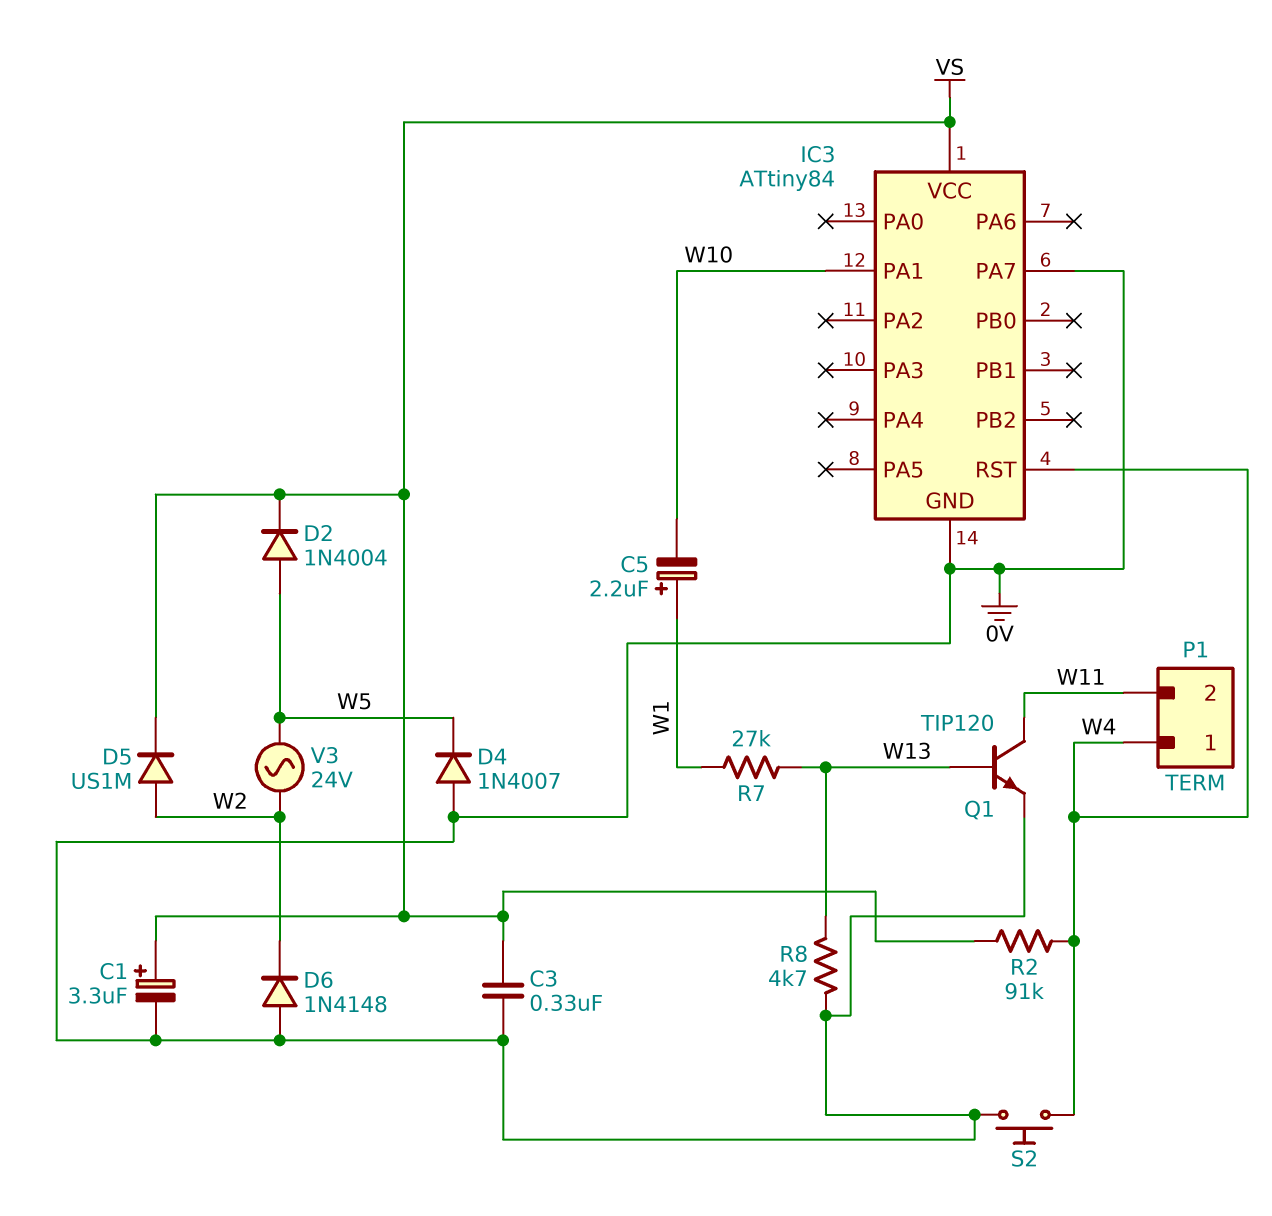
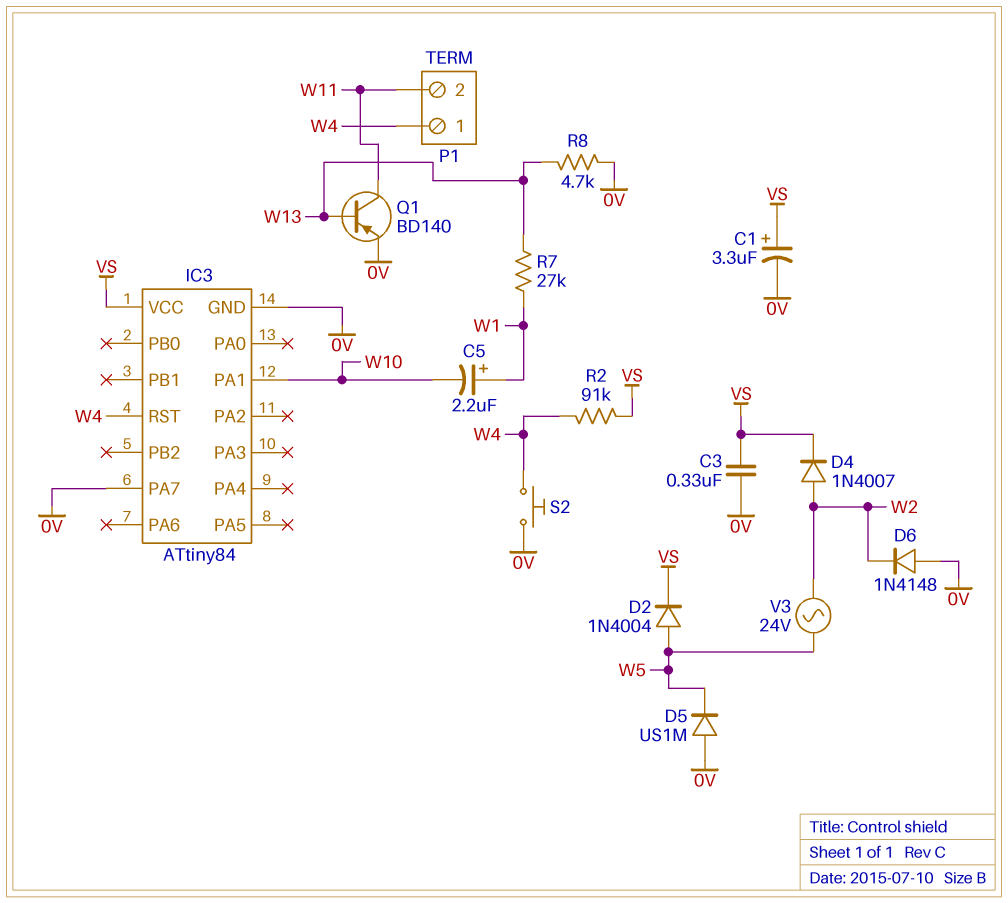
D4: diode 1N4007 (A 0V, K W5) -> diode 1N4007 (A W2, K VS)
D5: diode US1M (A W2, K VS) -> diode US1M (A 0V, K W5)
Q1: NPN TIP120 (B W13, C W11, E 0V) -> PNP BD140 (B W13, C W11, E 0V)

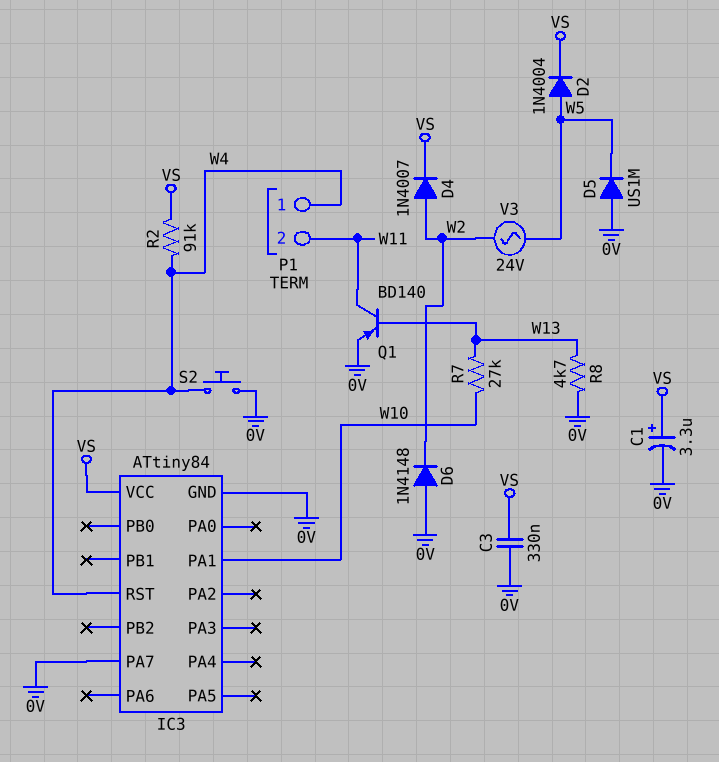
C5: 2.2uF (plus W1, minus W10) -> none
R7: 27k (W1, W13) -> 27k (W10, W13)

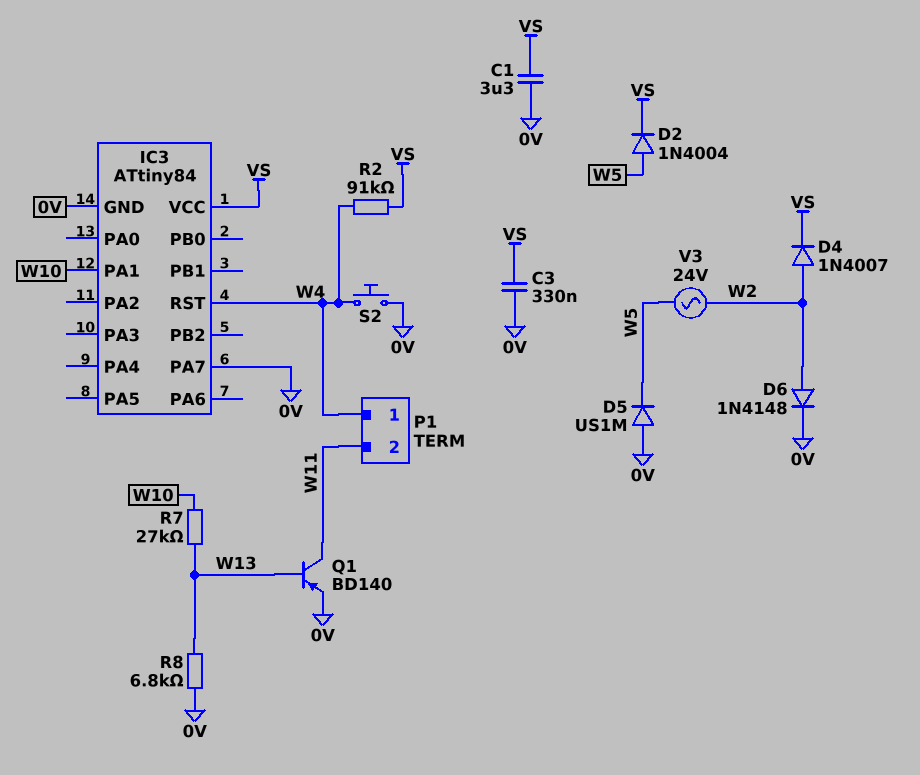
C1: 3.3uF (plus VS, minus 0V) -> 3.3uF (0V, VS)
D6: diode 1N4148 (A 0V, K W2) -> diode 1N4148 (A W2, K 0V)
R8: 4.7k (0V, W13) -> 6.8k (0V, W13)

